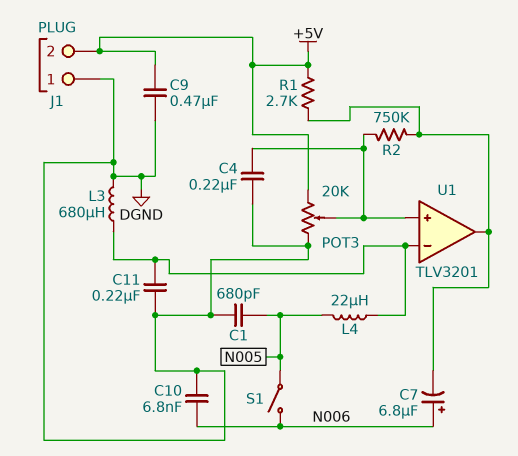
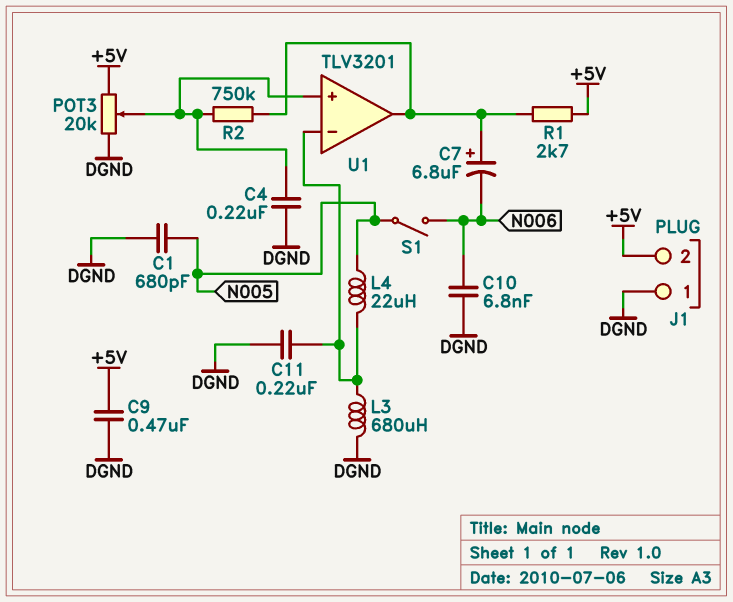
C7: 6.8uF (plus N006, minus U1/out) -> 6.8uF (plus U1/out, minus N006)

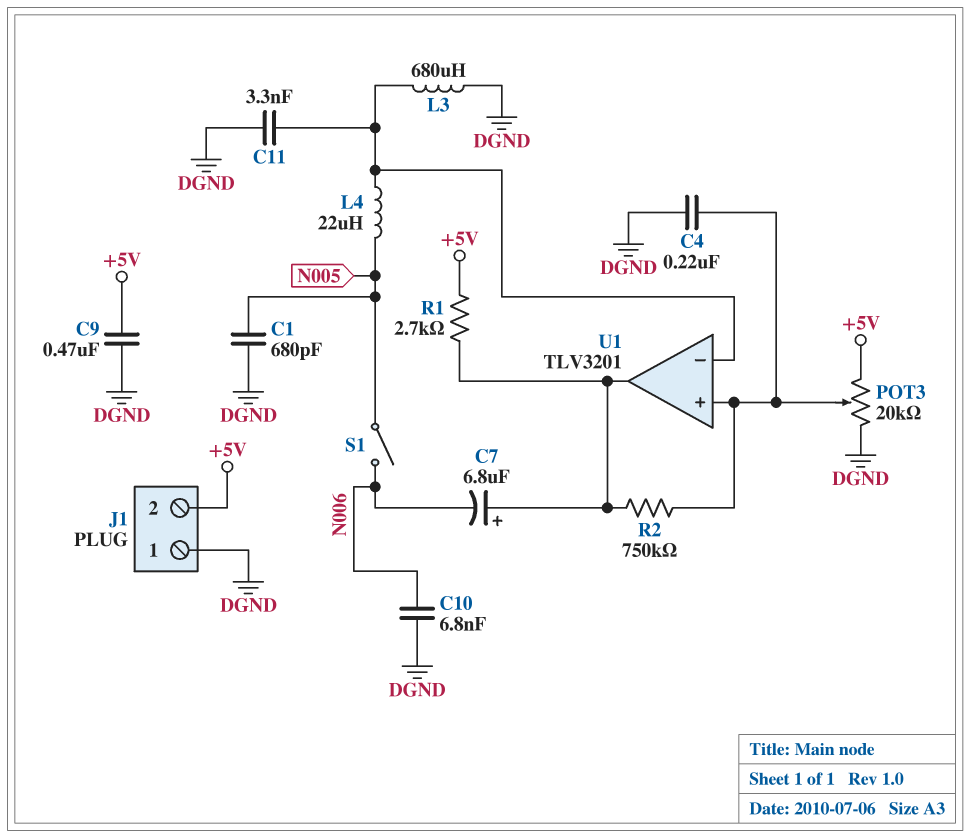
C11: 220nF (DGND, U1/in-) -> 3.3nF (DGND, U1/in-)

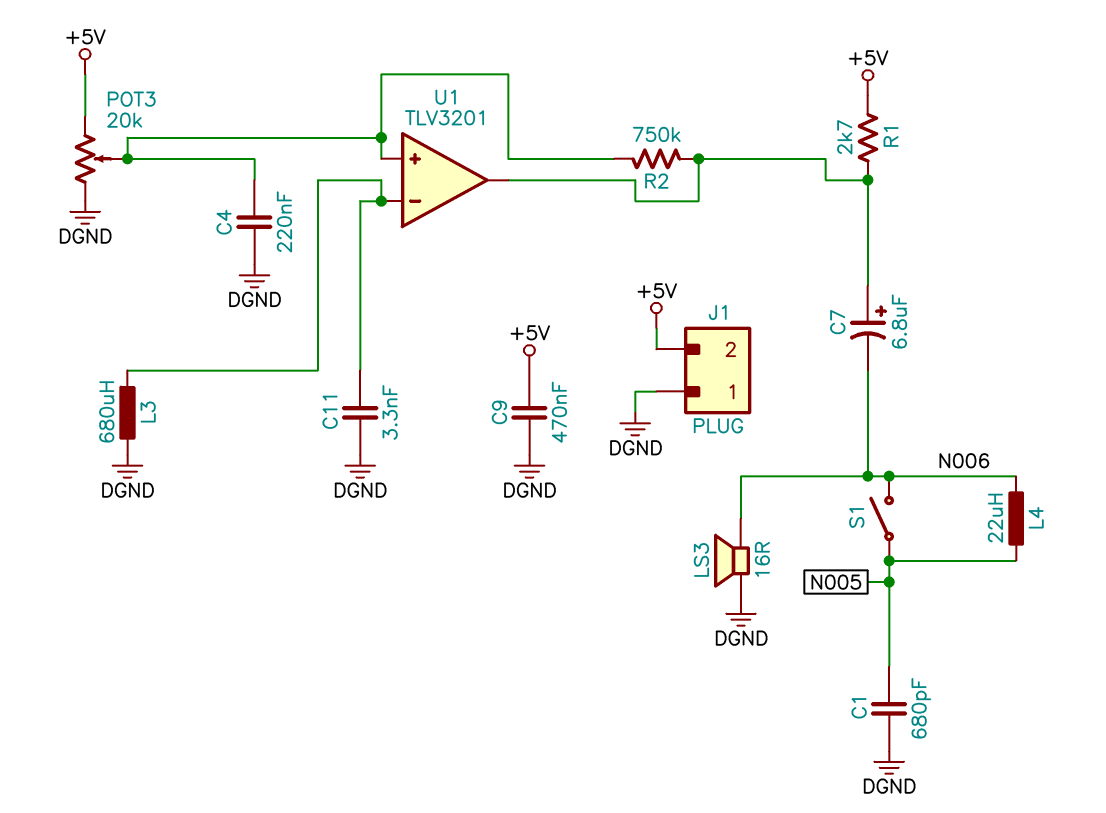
C10: 6.8nF (DGND, N006) -> none
L4: 22uH (N005, U1/in-) -> 22uH (N005, N006)
LS3: none -> speaker 16R (DGND, N006)

